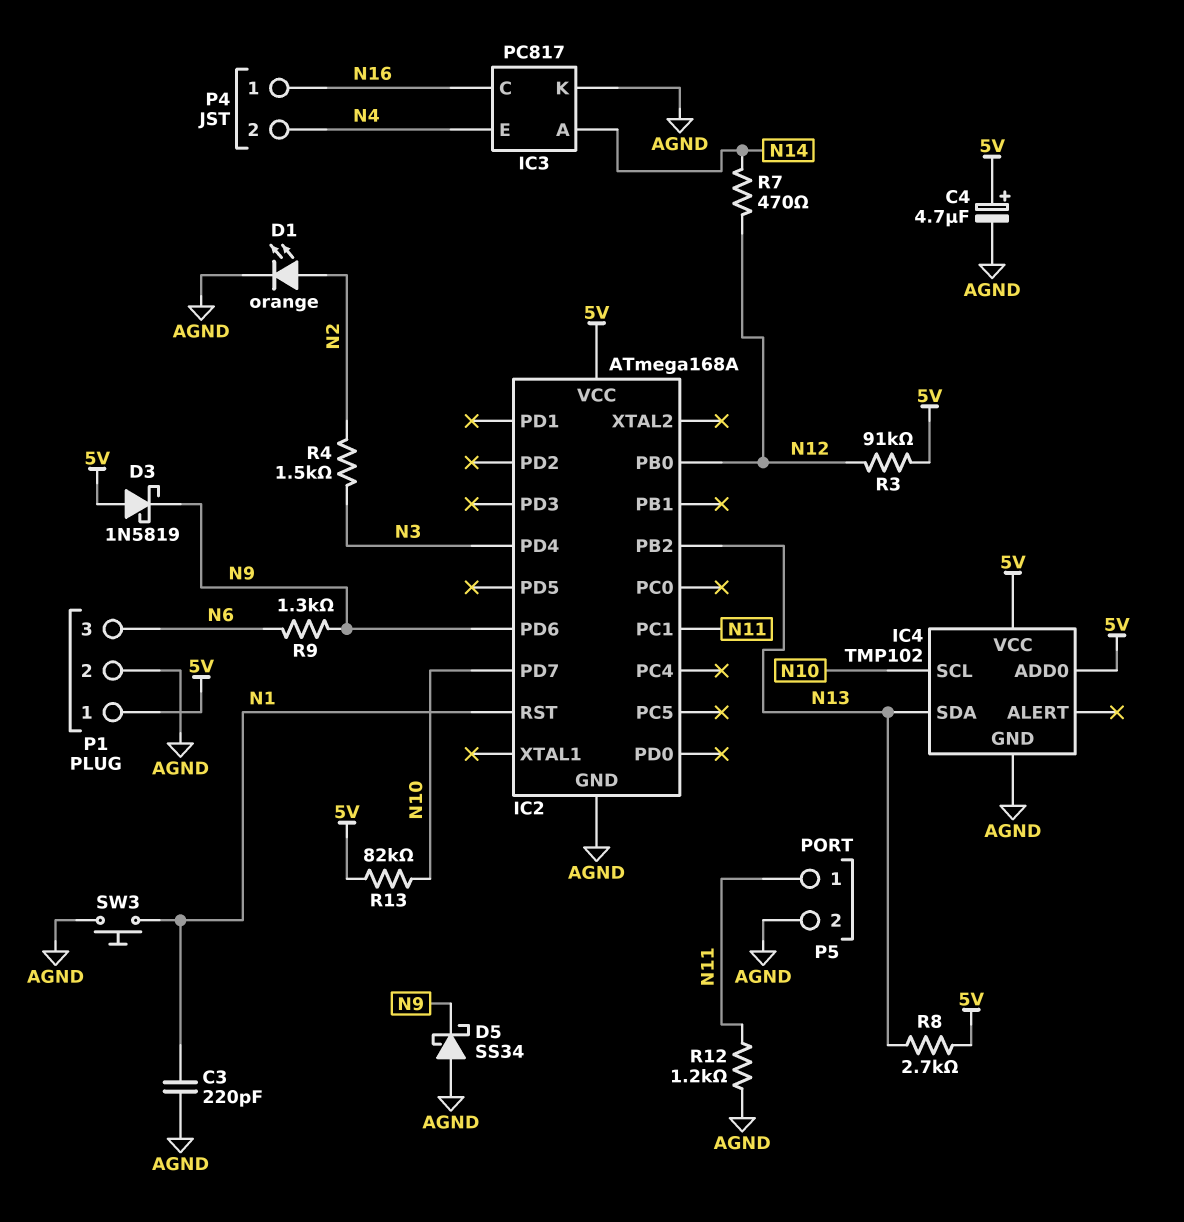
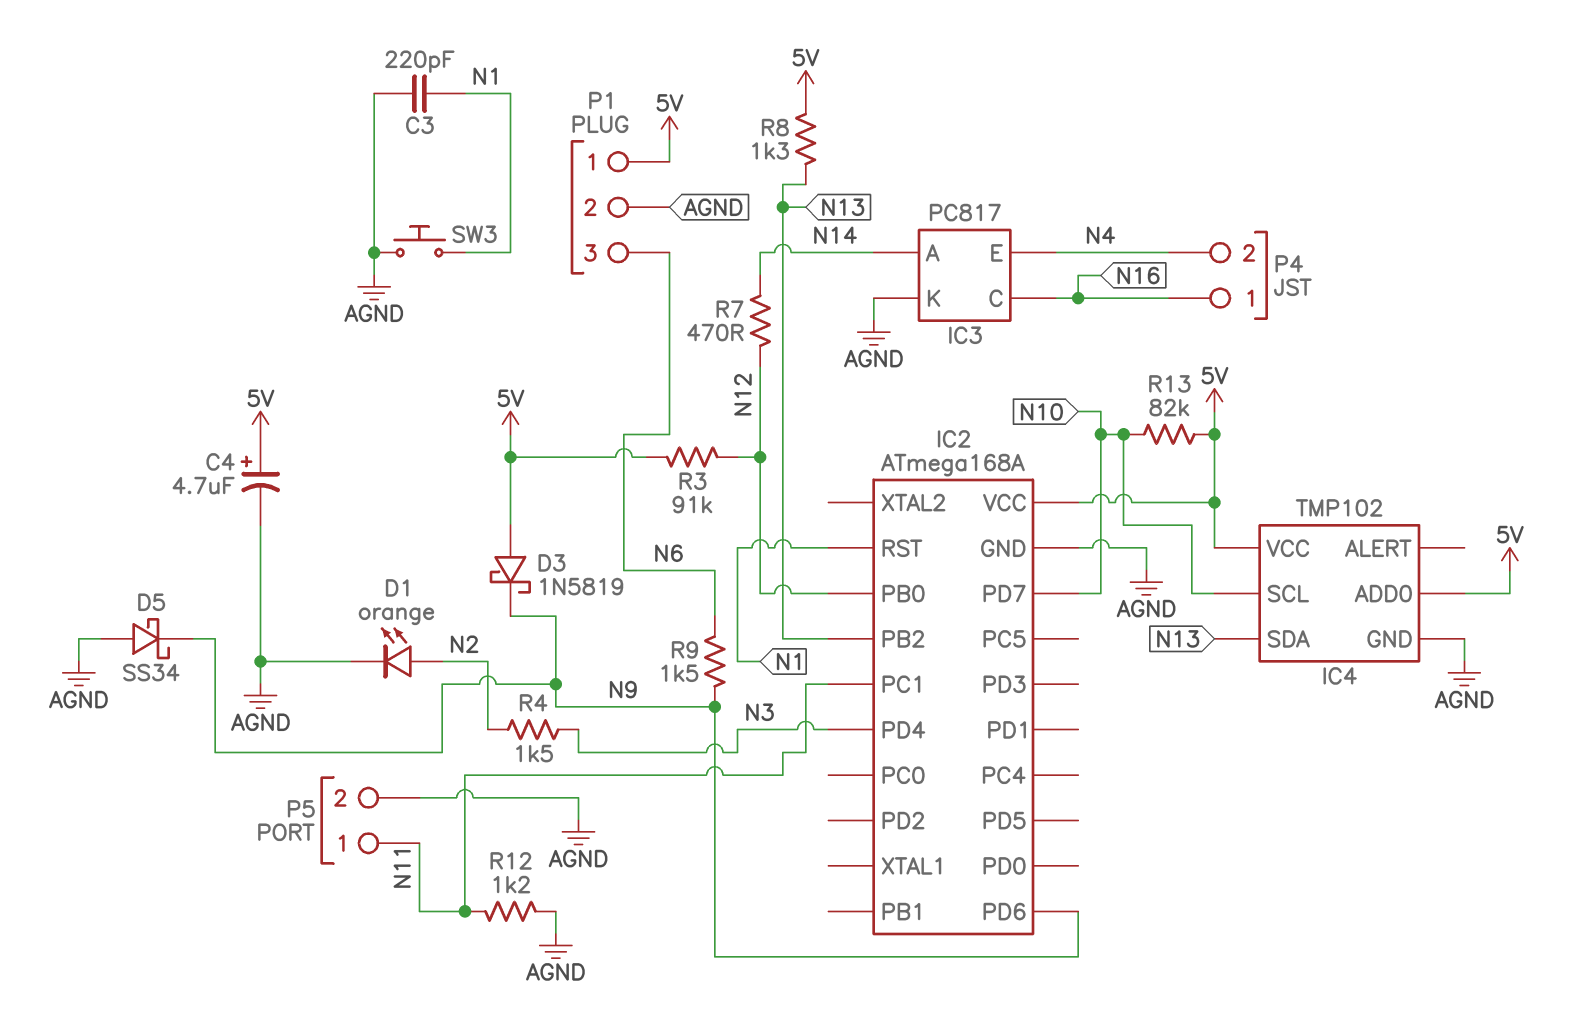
R8: 2.7k (5V, N13) -> 1.3k (5V, N13)
R9: 1.3k (N6, N9) -> 1.5k (N6, N9)

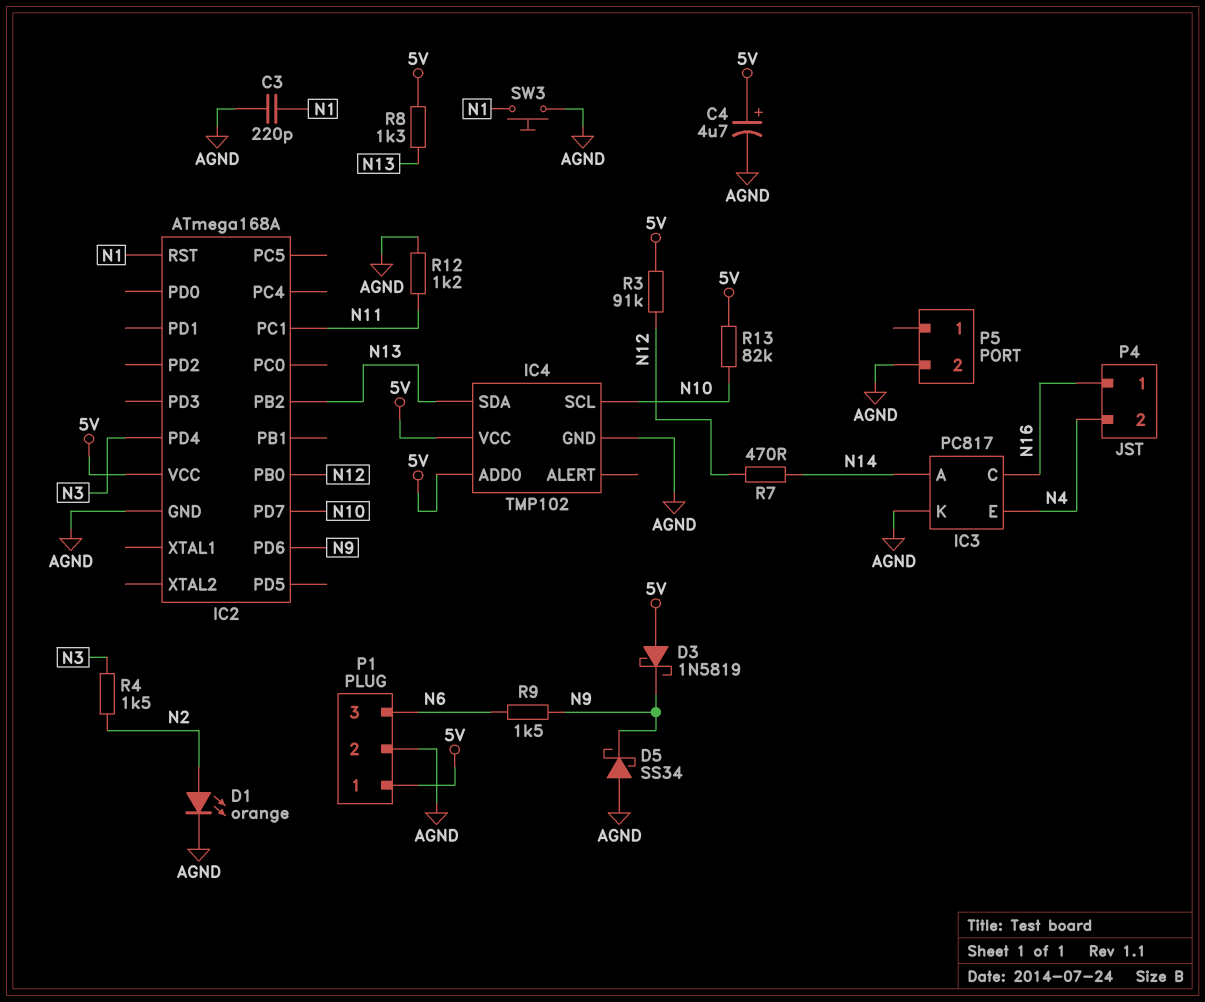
P5 pin 1: N11 -> none

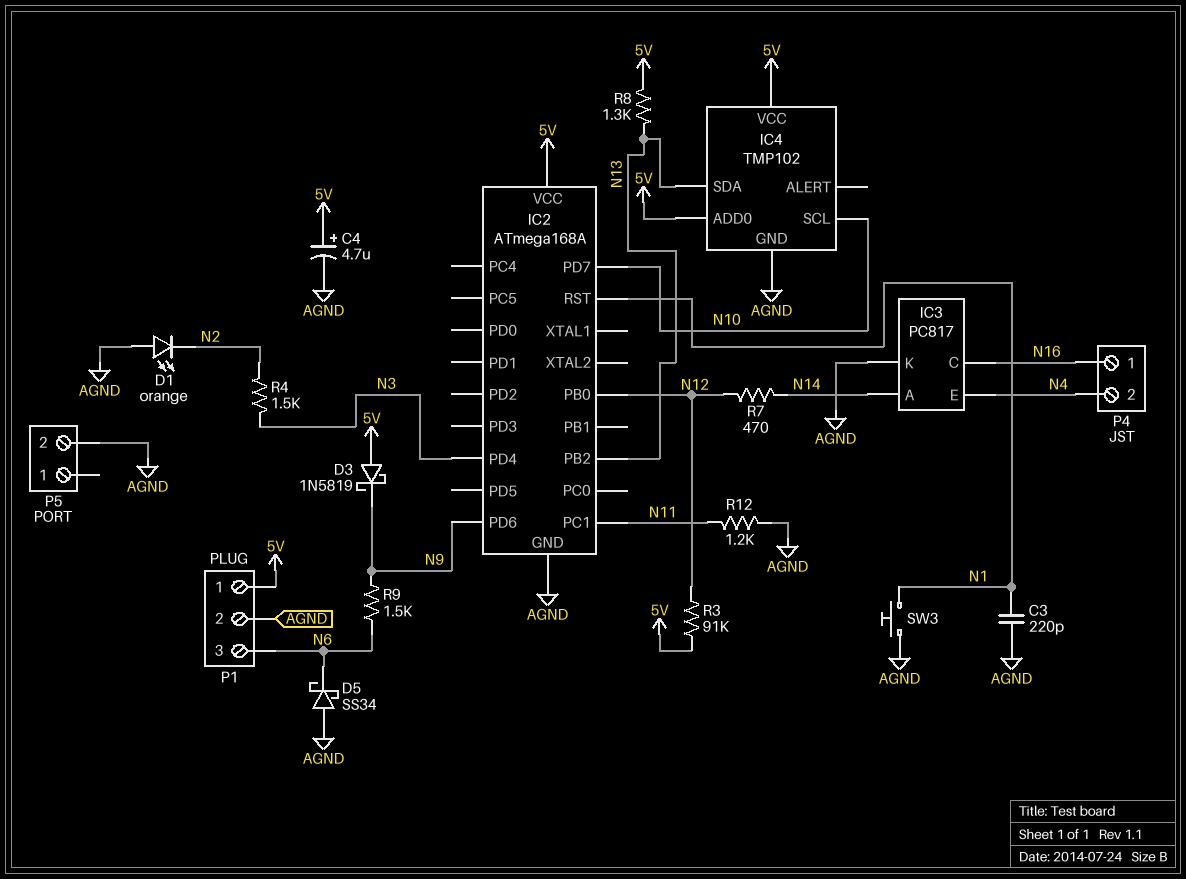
D1: LED orange (A N2, K AGND) -> LED orange (A AGND, K N2)
D5: schottky SS34 (A AGND, K N9) -> schottky SS34 (A AGND, K N6)
R13: 82k (5V, N10) -> none

